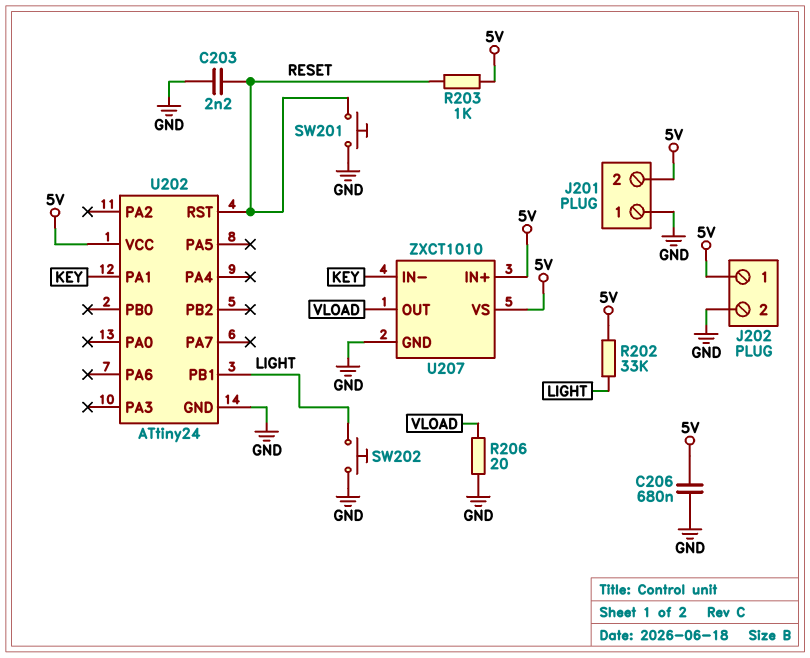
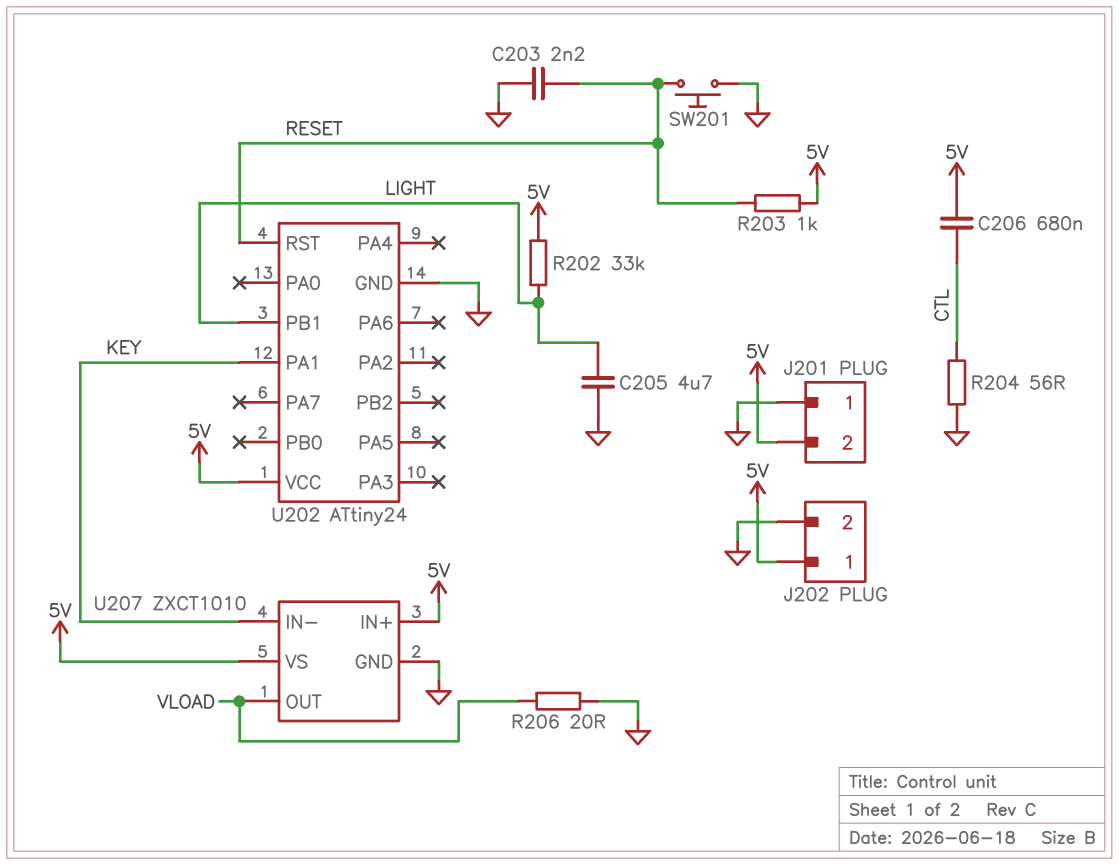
C205: none -> 4.7uF (GND, LIGHT)
C206: 680nF (5V, GND) -> 680nF (5V, CTL)
R204: none -> 56 (CTL, GND)
SW202: button (GND, LIGHT) -> none

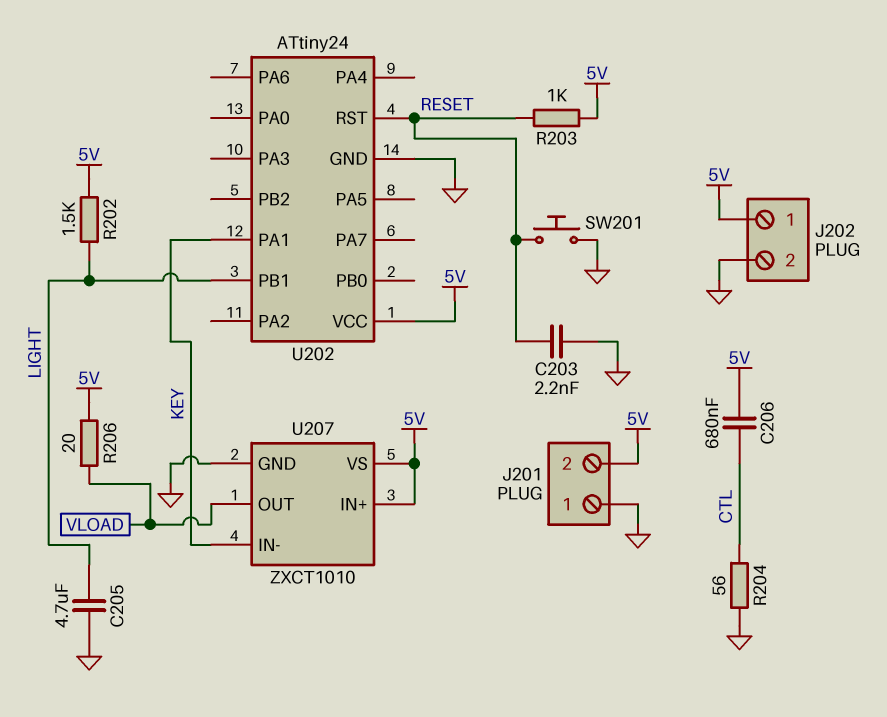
R202: 33k (5V, LIGHT) -> 1.5k (5V, LIGHT)
R206: 20 (GND, VLOAD) -> 20 (5V, VLOAD)

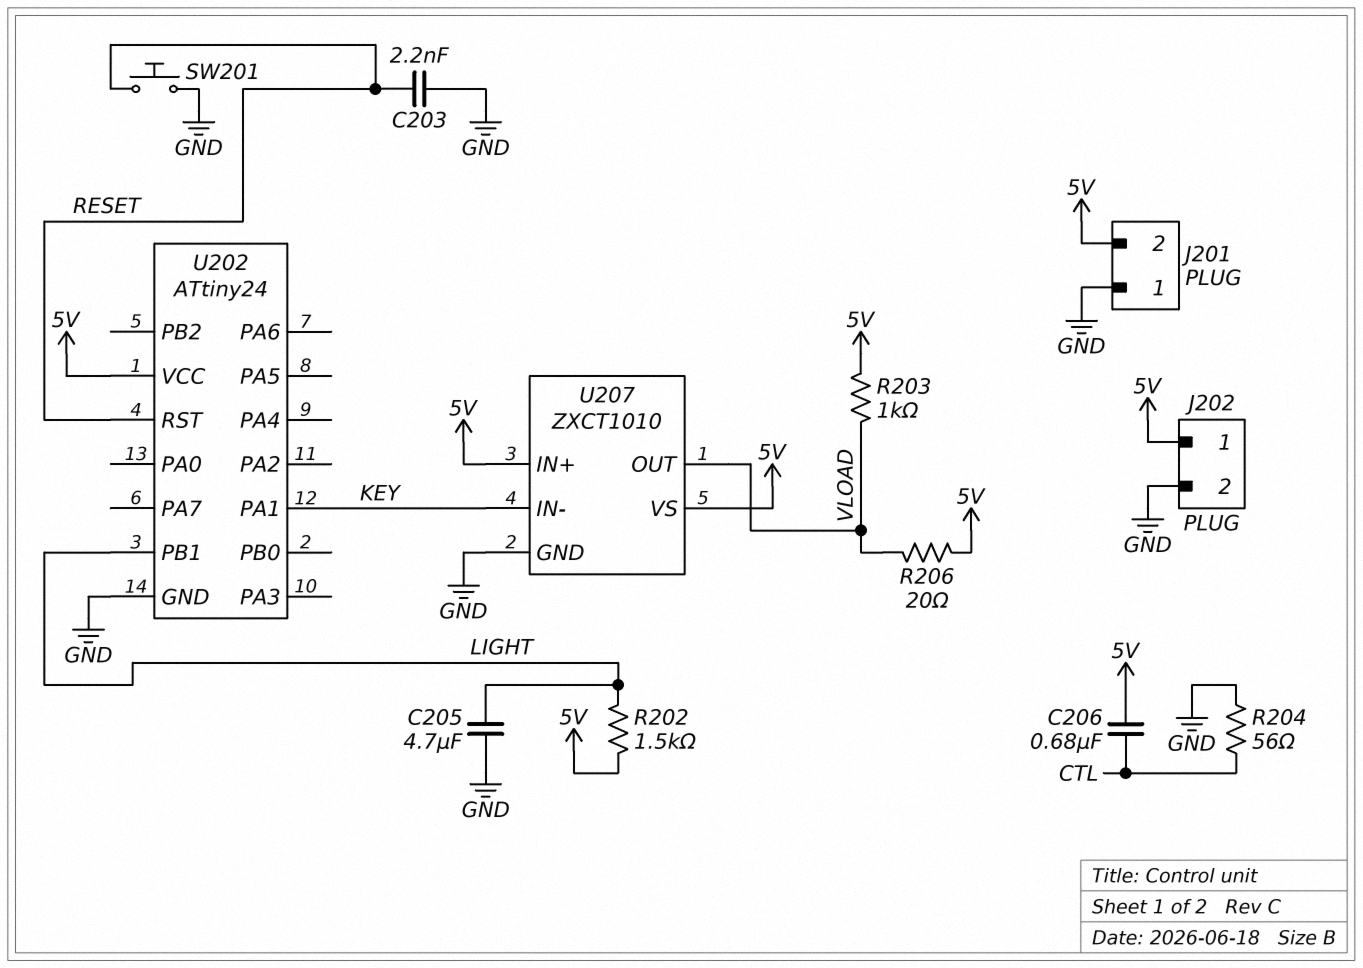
R203: 1k (5V, RESET) -> 1k (5V, VLOAD)

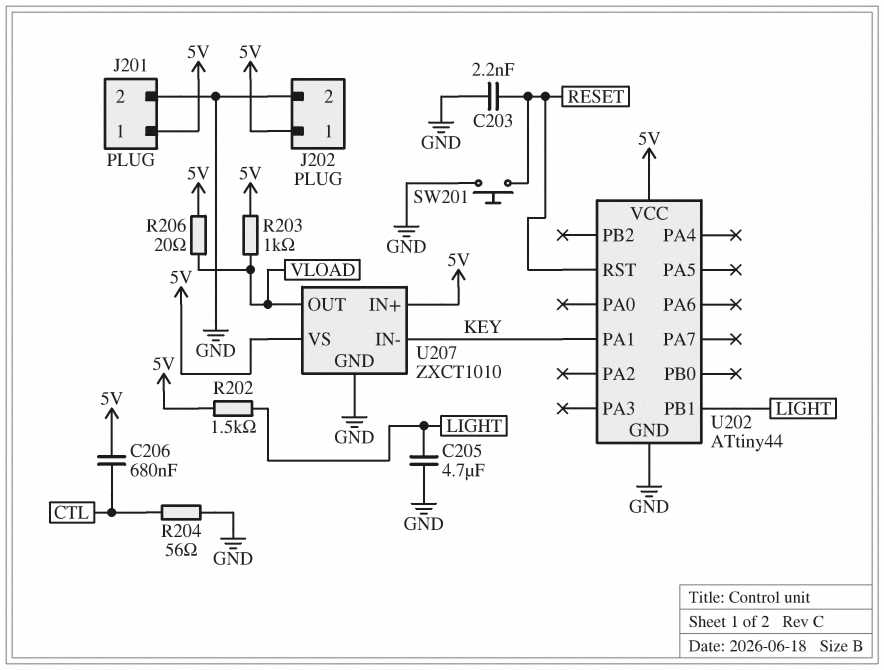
J201 pin 1: GND -> 5V
J201 pin 2: 5V -> GND
U202: ATtiny24 -> ATtiny44

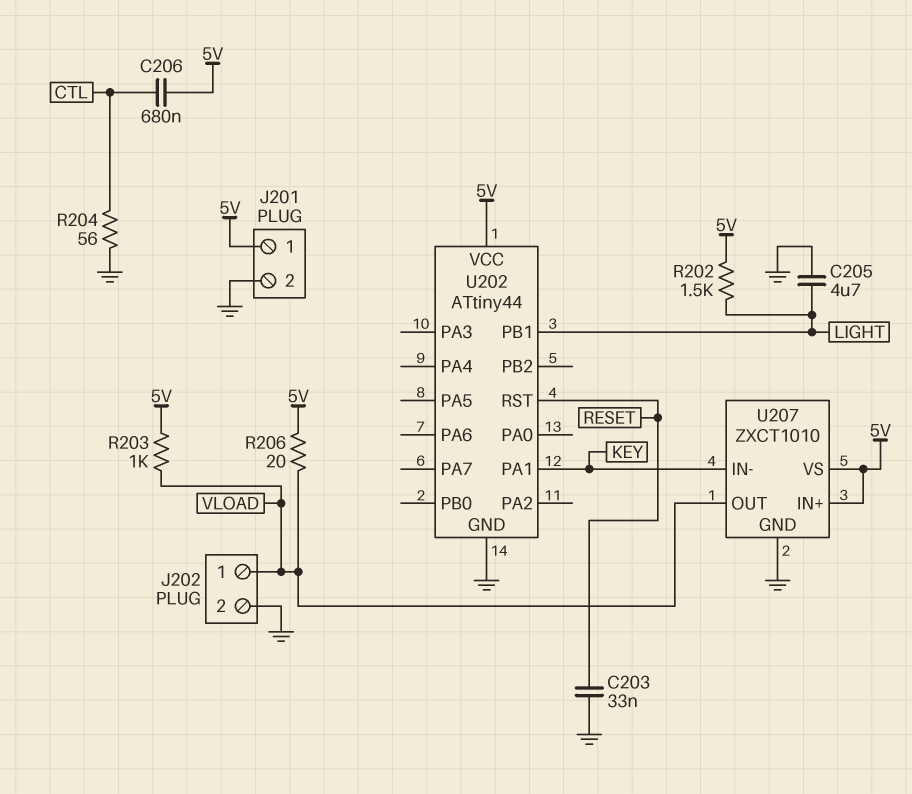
C203: 2.2nF (GND, RESET) -> 33nF (GND, RESET)
J202 pin 1: 5V -> VLOAD
SW201: button (GND, RESET) -> none

